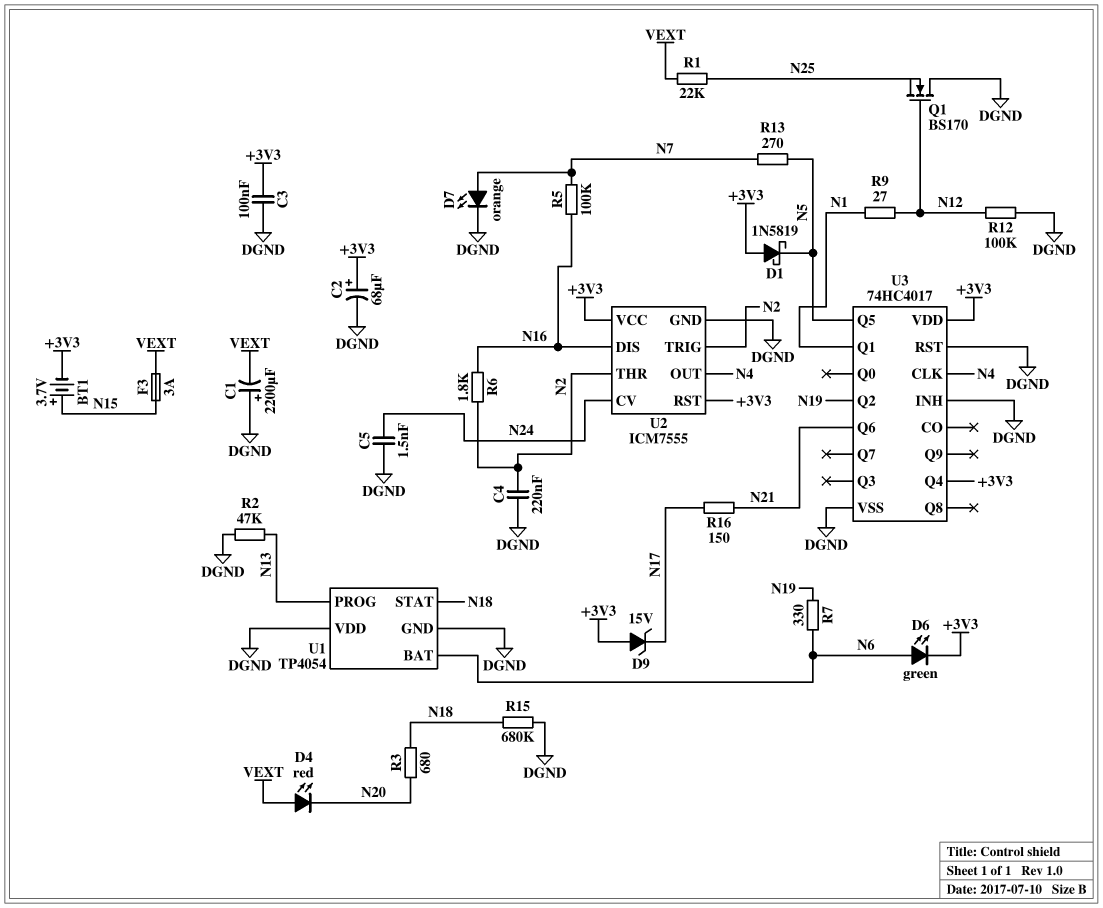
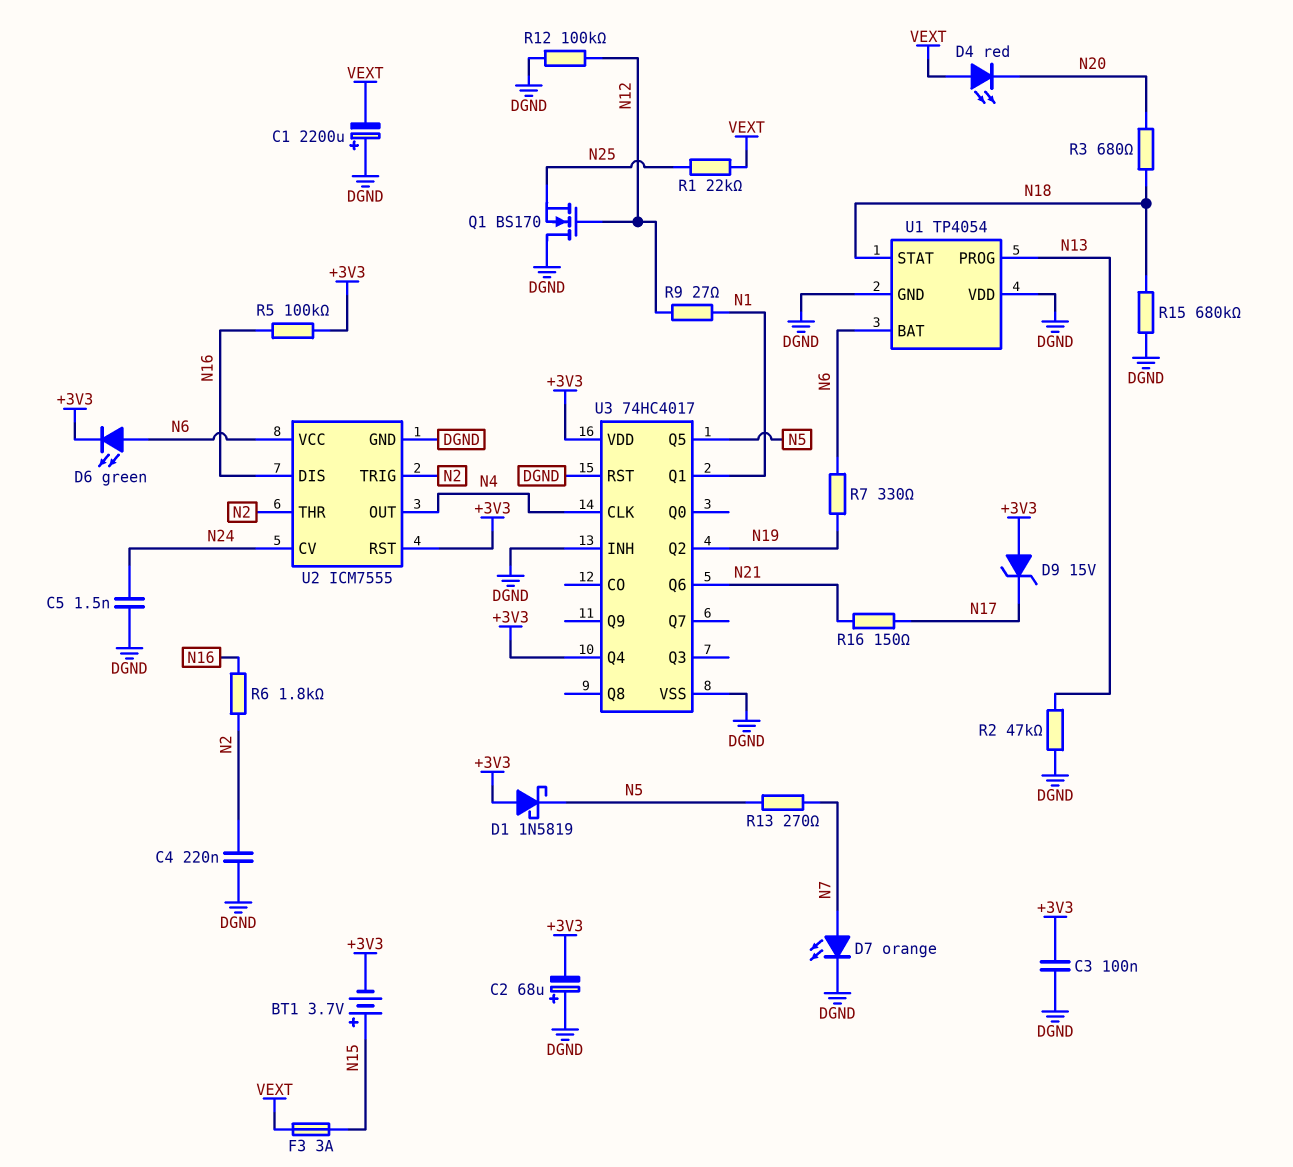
C2: 68uF (plus +3V3, minus DGND) -> 68uF (plus DGND, minus +3V3)
R5: 100k (N7, N16) -> 100k (+3V3, N16)
U2 pin VCC: +3V3 -> N6

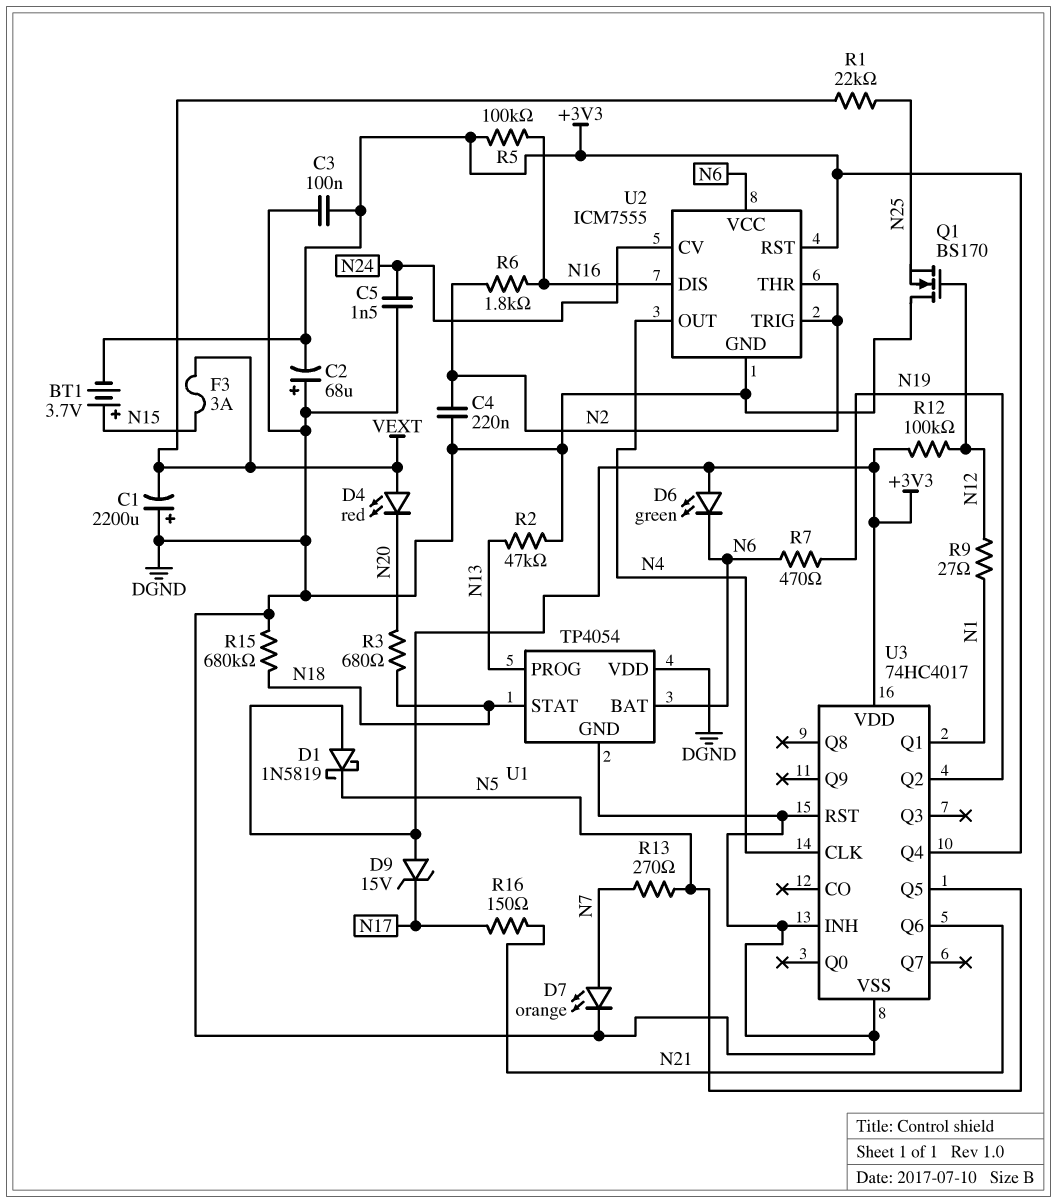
D6: LED green (A N6, K +3V3) -> LED green (A +3V3, K N6)
R7: 330 (N6, N19) -> 470 (N6, N19)
R12: 100k (DGND, N12) -> 100k (+3V3, N12)

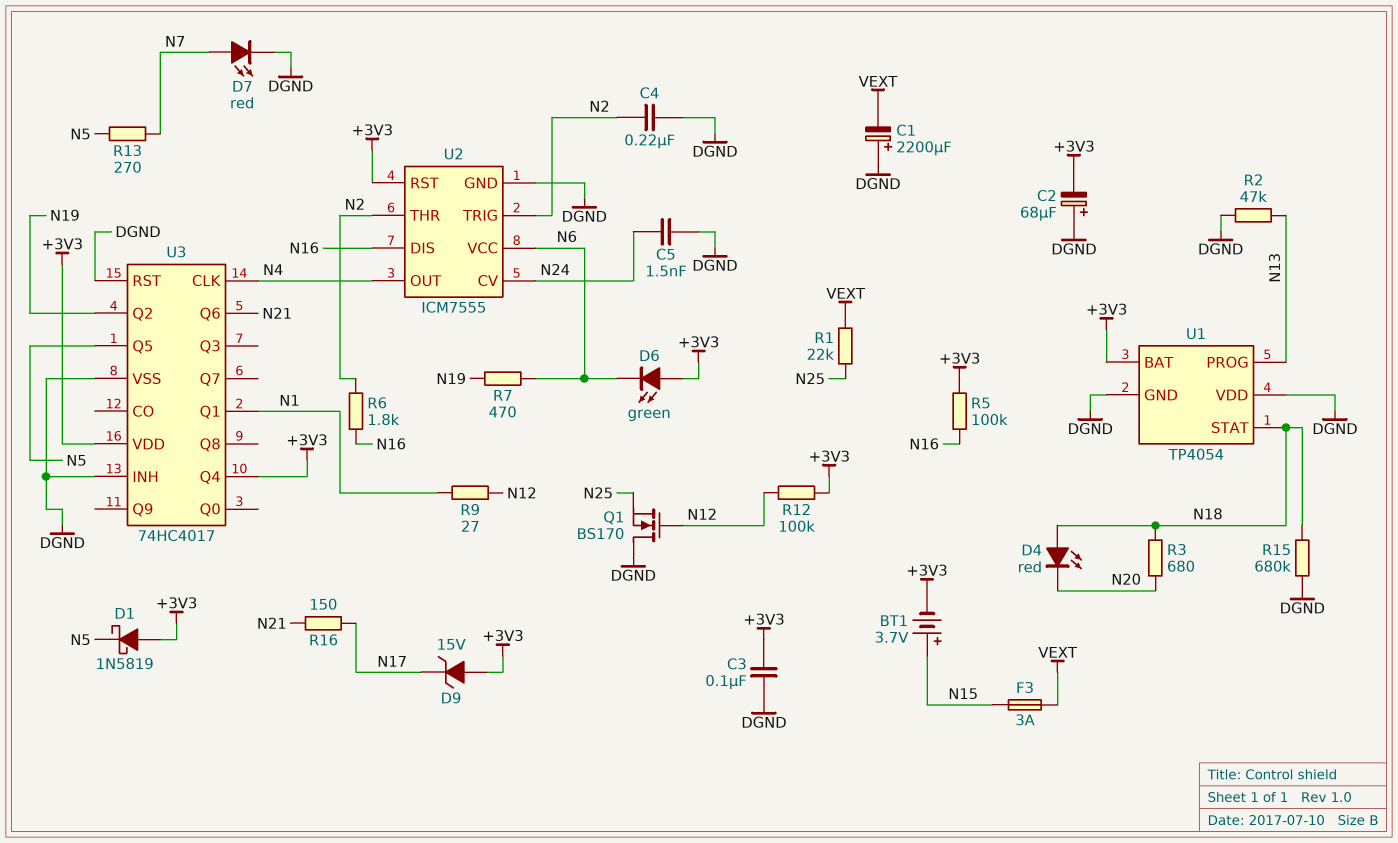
D4: LED red (A VEXT, K N20) -> LED red (A N18, K N20)
D7: LED orange (A N7, K DGND) -> LED red (A N7, K DGND)
U1 pin BAT: N6 -> +3V3

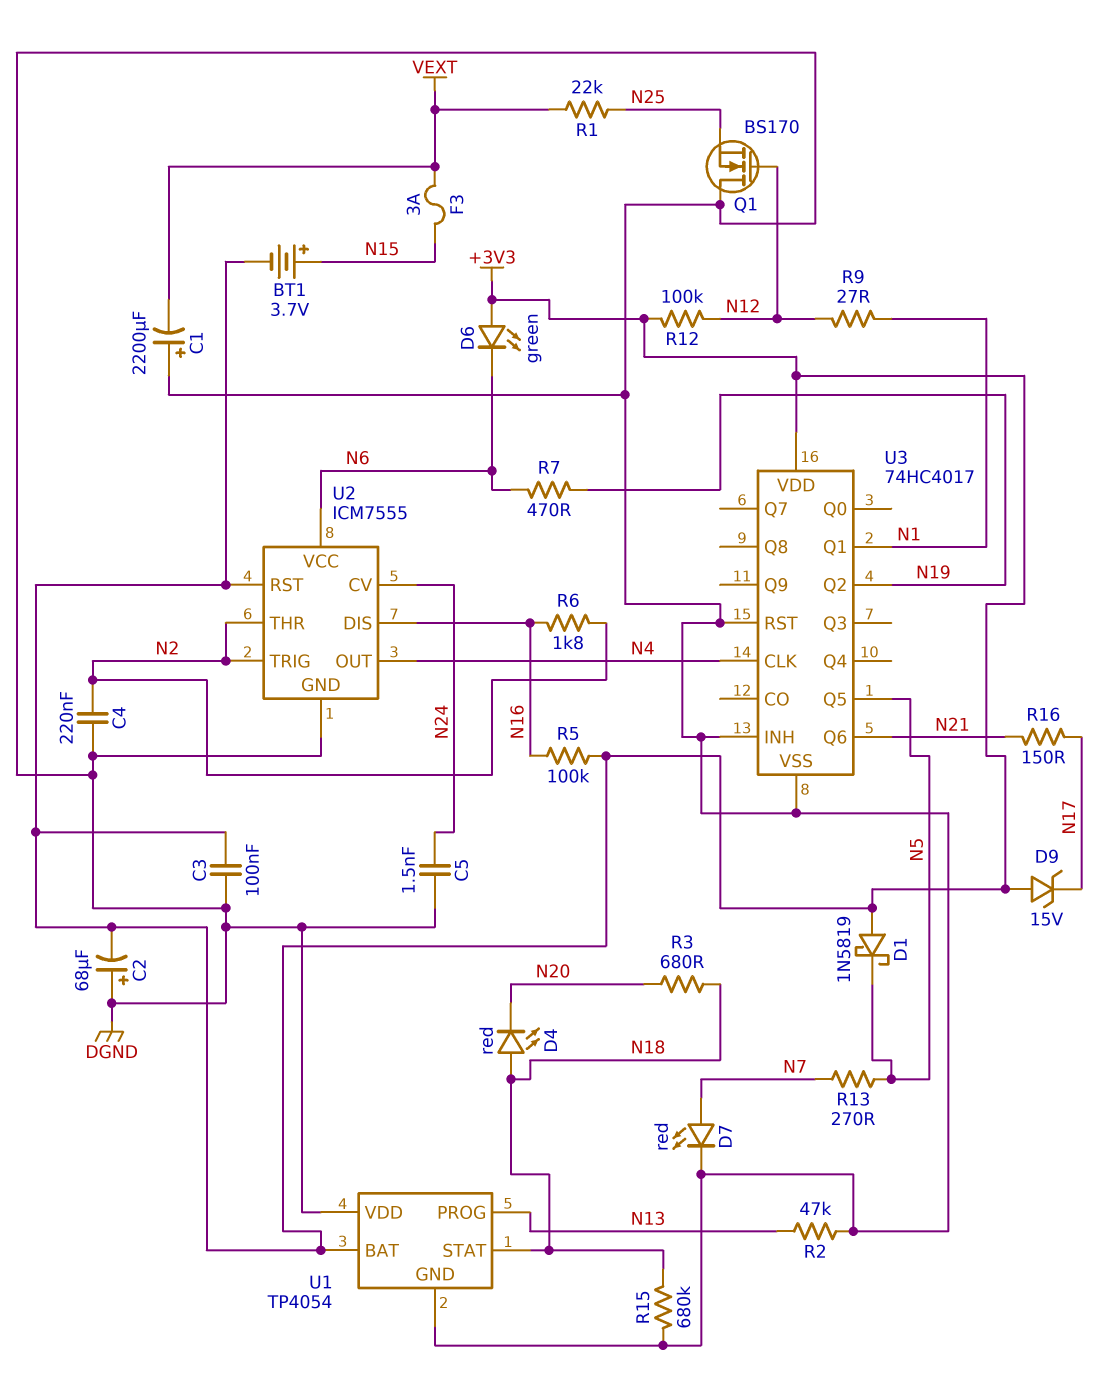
U3 pin Q4: +3V3 -> none

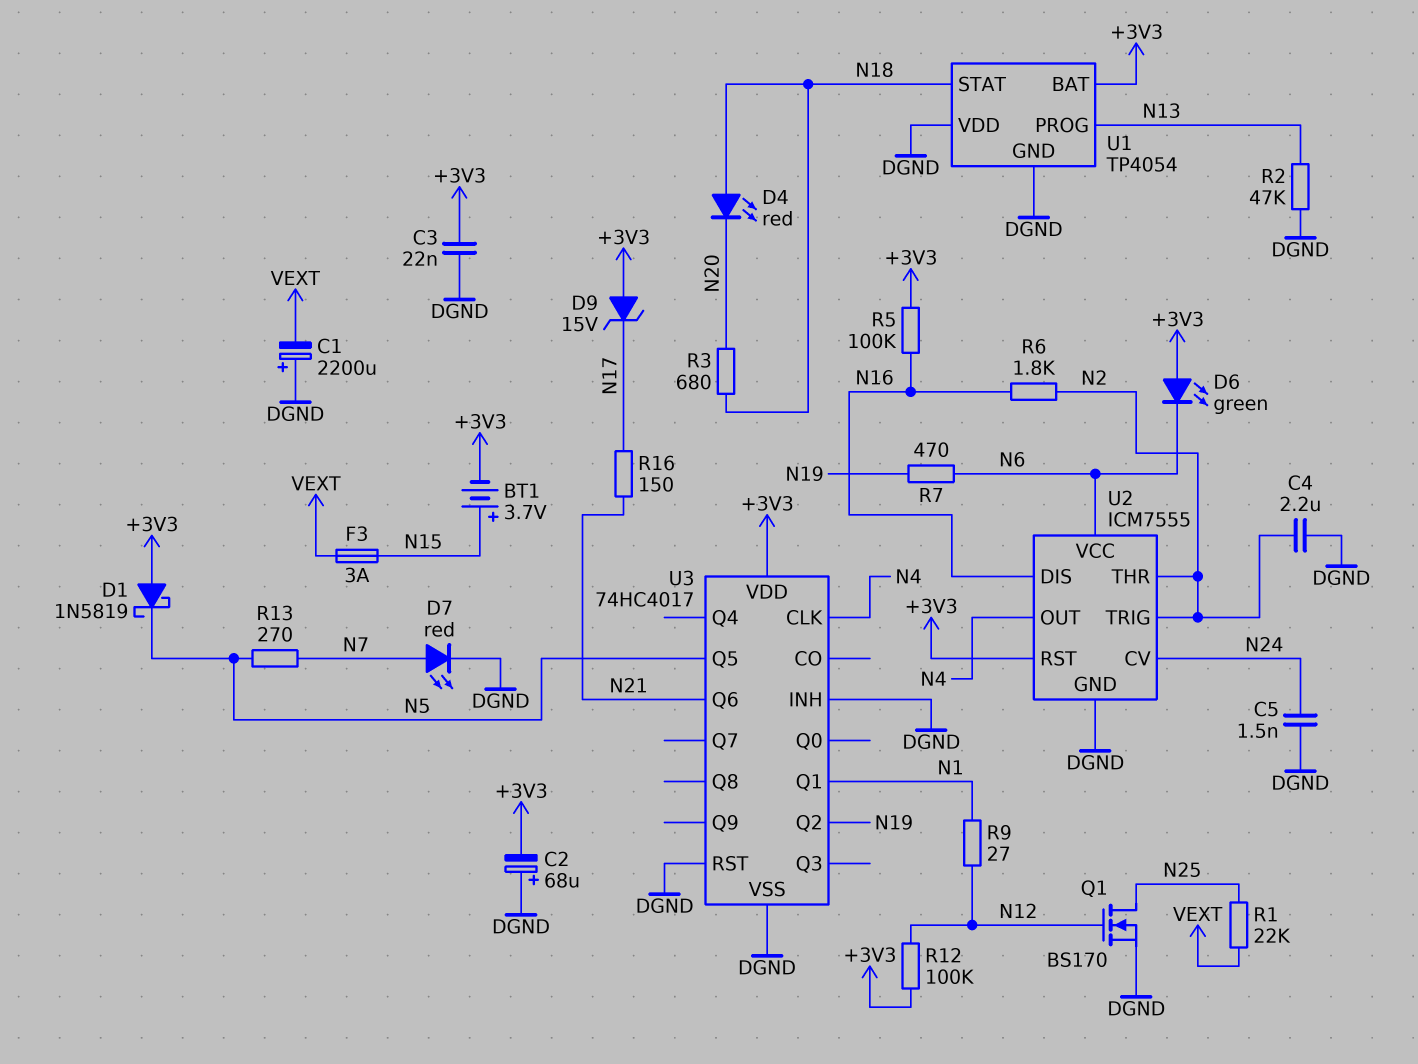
C3: 100nF (+3V3, DGND) -> 22nF (+3V3, DGND)
C4: 220nF (DGND, N2) -> 2.2uF (DGND, N2)
Q1: NMOS BS170 (G N12, D DGND, S N25) -> NMOS BS170 (G N12, D N25, S DGND)
R15: 680k (DGND, N18) -> none

